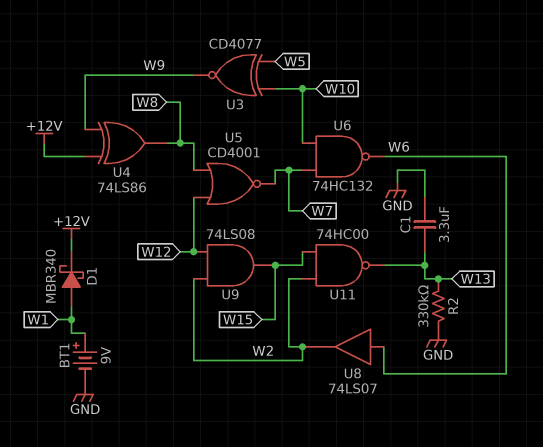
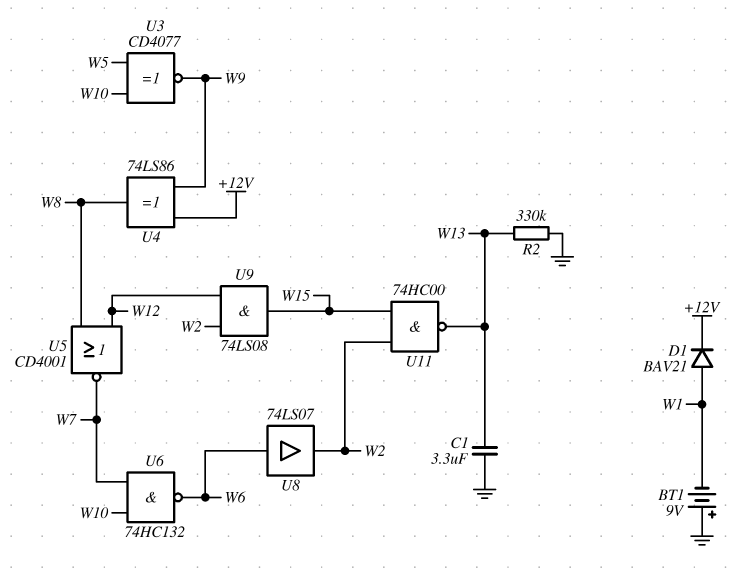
BT1: 9V (plus W1, minus GND) -> 9V (plus GND, minus W1)
D1: schottky MBR340 (A W1, K +12V) -> diode BAV21 (A W1, K +12V)

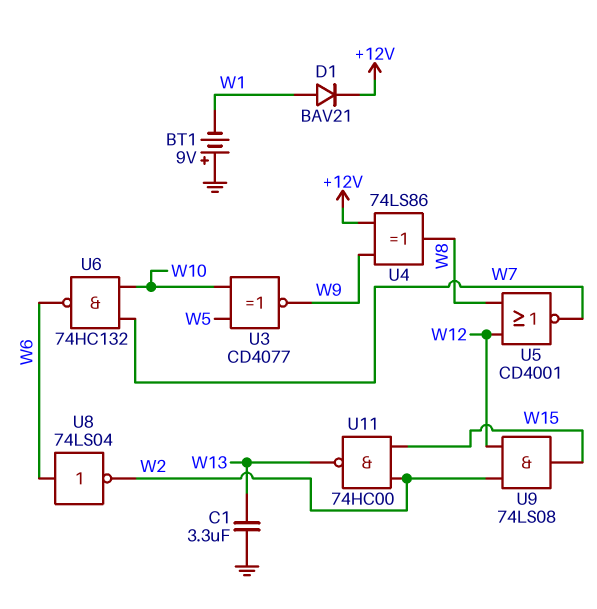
R2: 330k (GND, W13) -> none
U8: buffer 74LS07 (in W6, out W2) -> NOT 74LS04 (in W6, out W2)

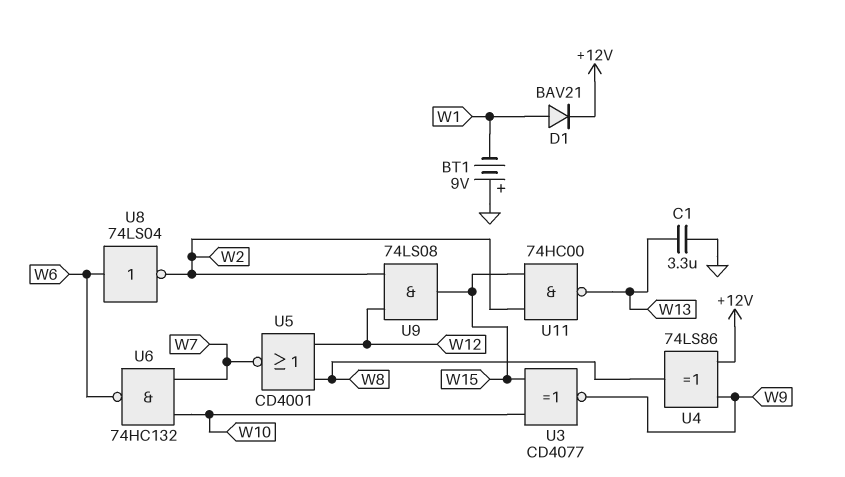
U3: XNOR CD4077 (in W5, in W10, out W9) -> XNOR CD4077 (in W10, in W15, out W9)

